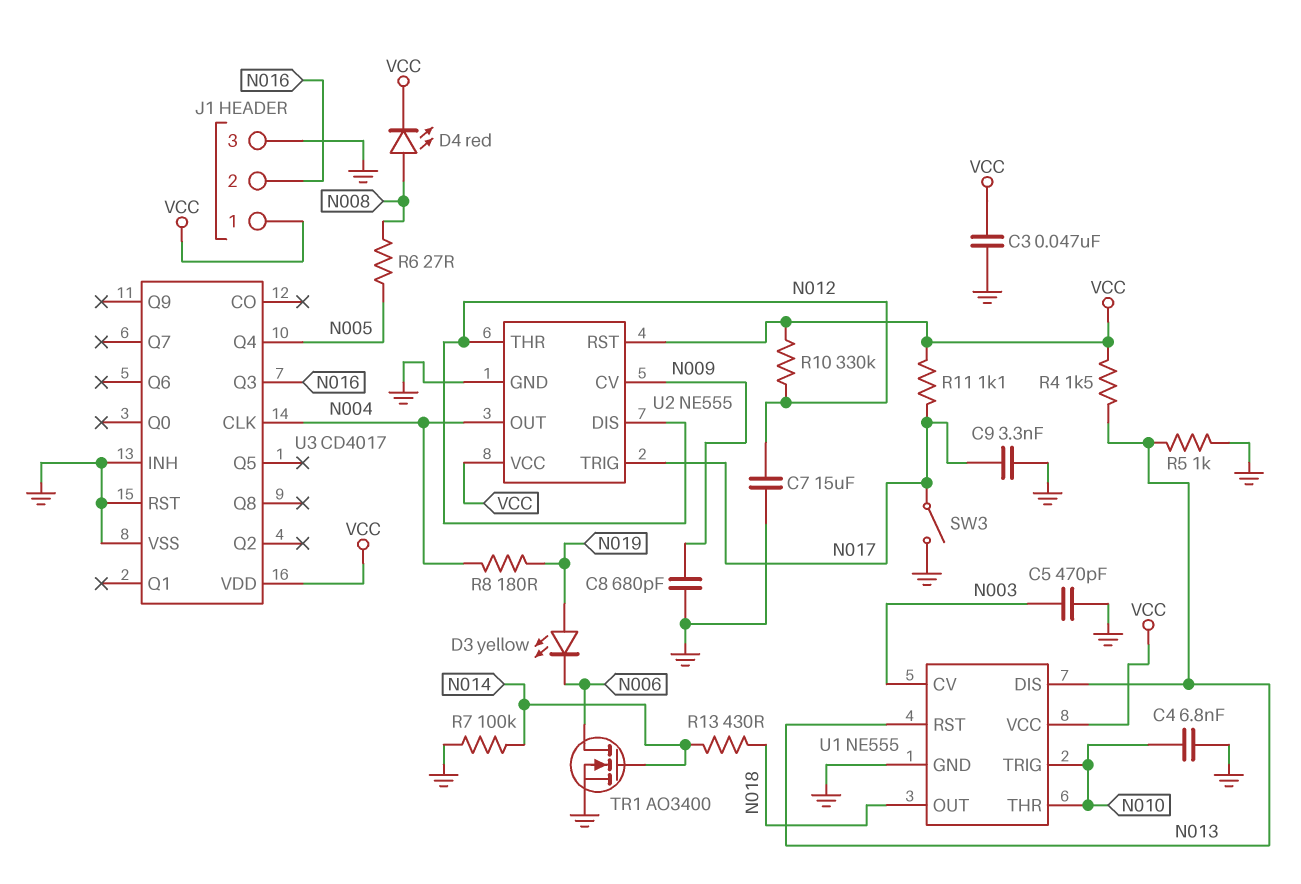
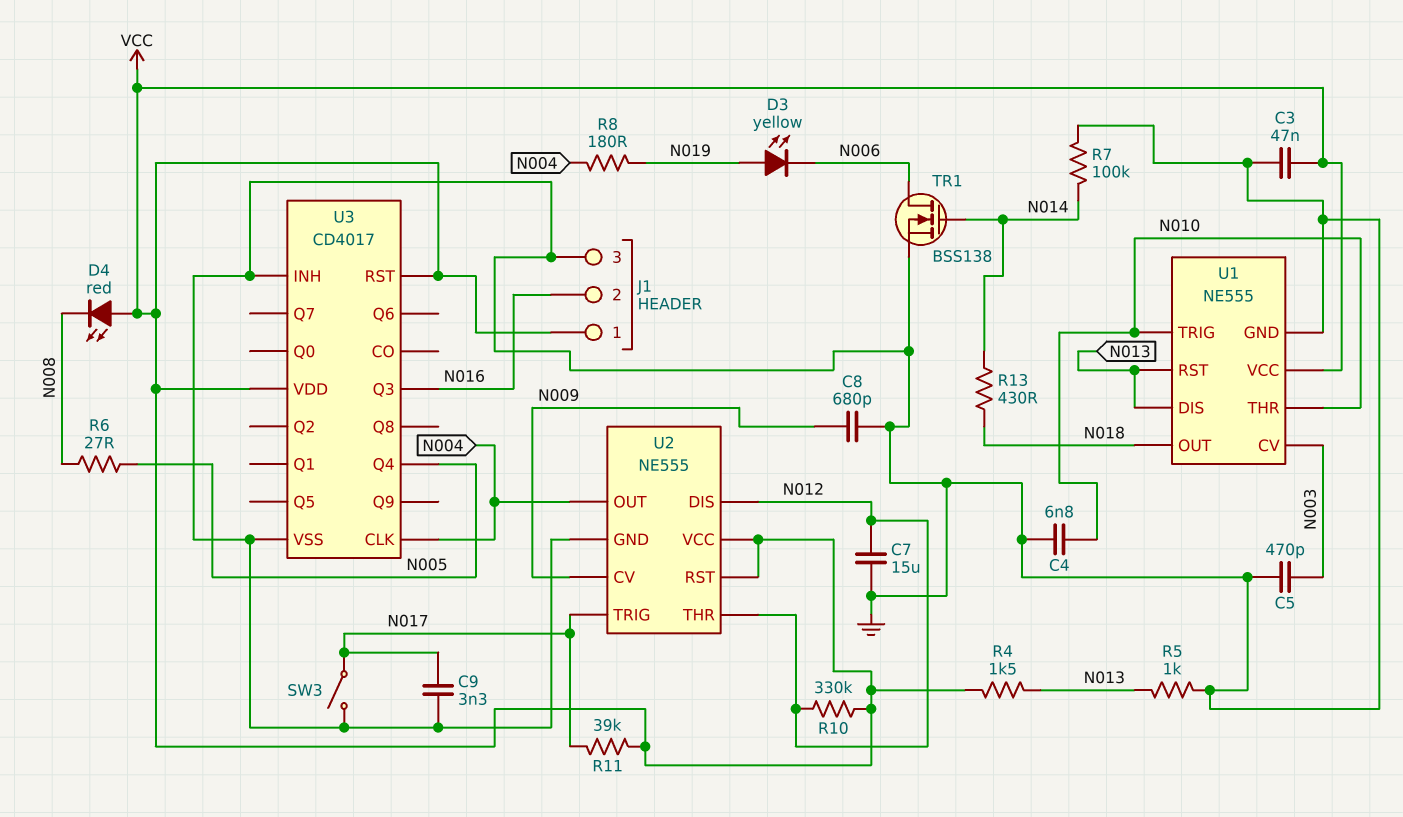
D4: LED red (A N008, K VCC) -> LED red (A VCC, K N008)
R11: 1.1k (N017, VCC) -> 39k (N017, VCC)
TR1: NMOS AO3400 (G N014, D N006, S GND) -> NMOS BSS138 (G N014, D N006, S GND)
U3 pin RST: GND -> VCC

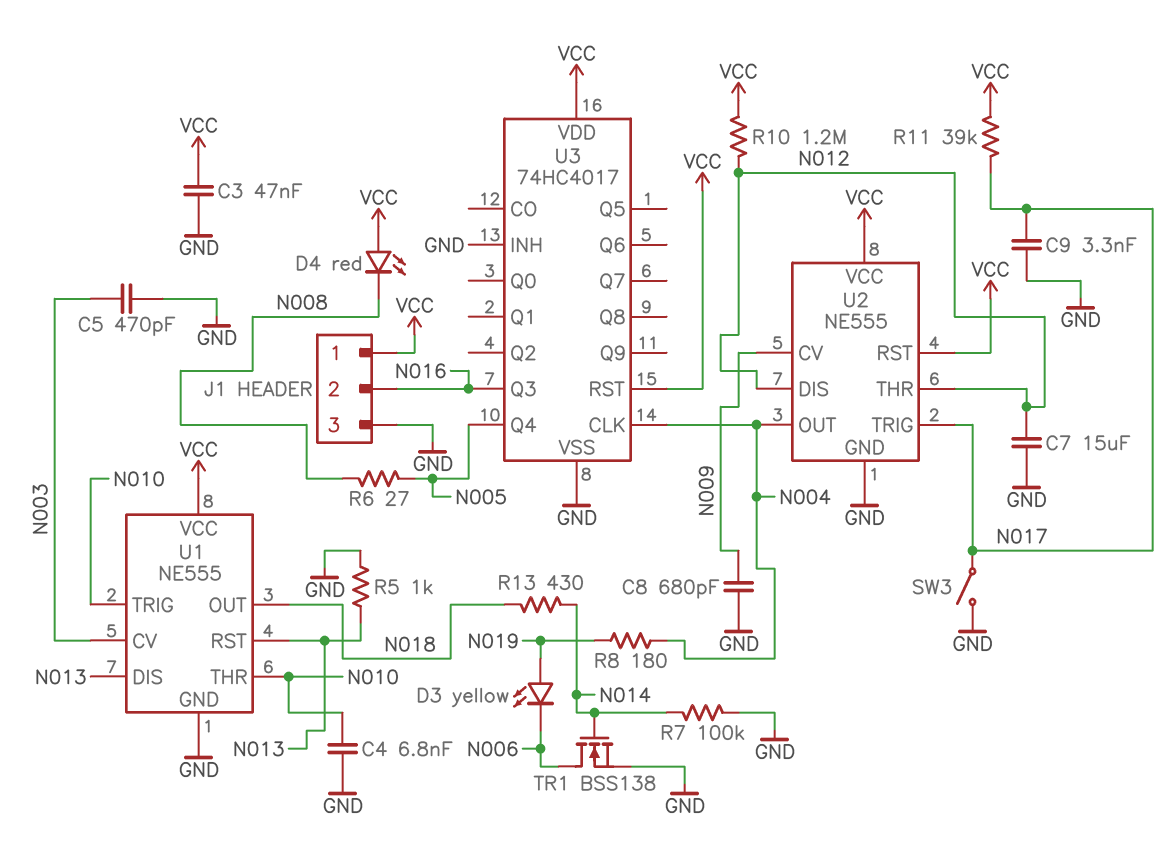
R4: 1.5k (N013, VCC) -> none
R10: 330k (N012, VCC) -> 1.2M (N012, VCC)
U3: CD4017 -> 74HC4017

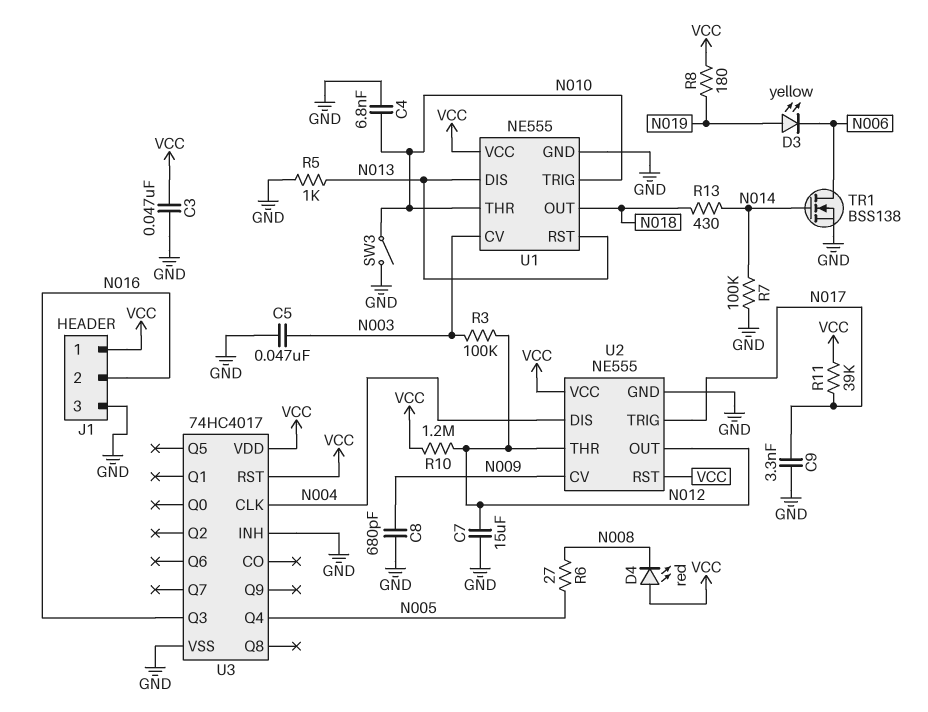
C5: 470pF (GND, N003) -> 47nF (GND, N003)
R3: none -> 100k (N003, N012)
R8: 180 (N004, N019) -> 180 (N019, VCC)
SW3: switch (GND, N017) -> switch (GND, N010)
U2 pin DIS: N012 -> N004
U2 pin OUT: N004 -> N012

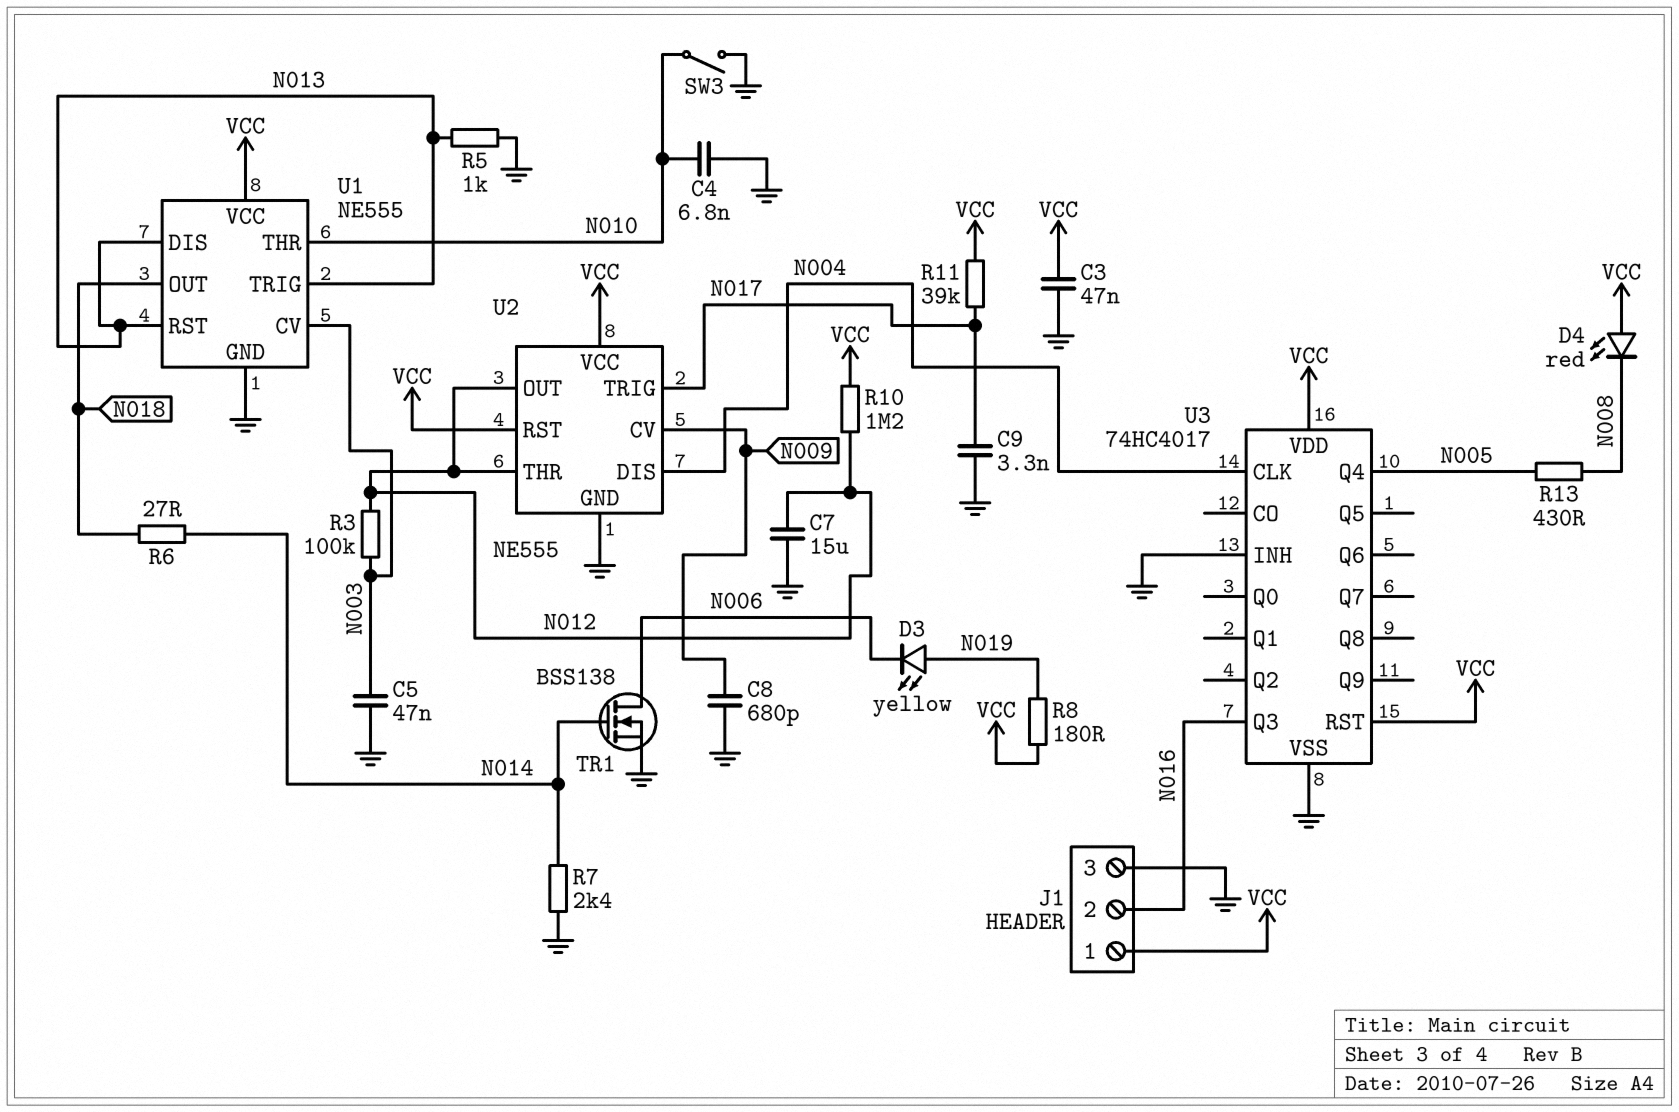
R6: 27 (N005, N008) -> 27 (N014, N018)
R7: 100k (GND, N014) -> 2.4k (GND, N014)
R13: 430 (N014, N018) -> 430 (N005, N008)
U1 pin TRIG: N010 -> N013

